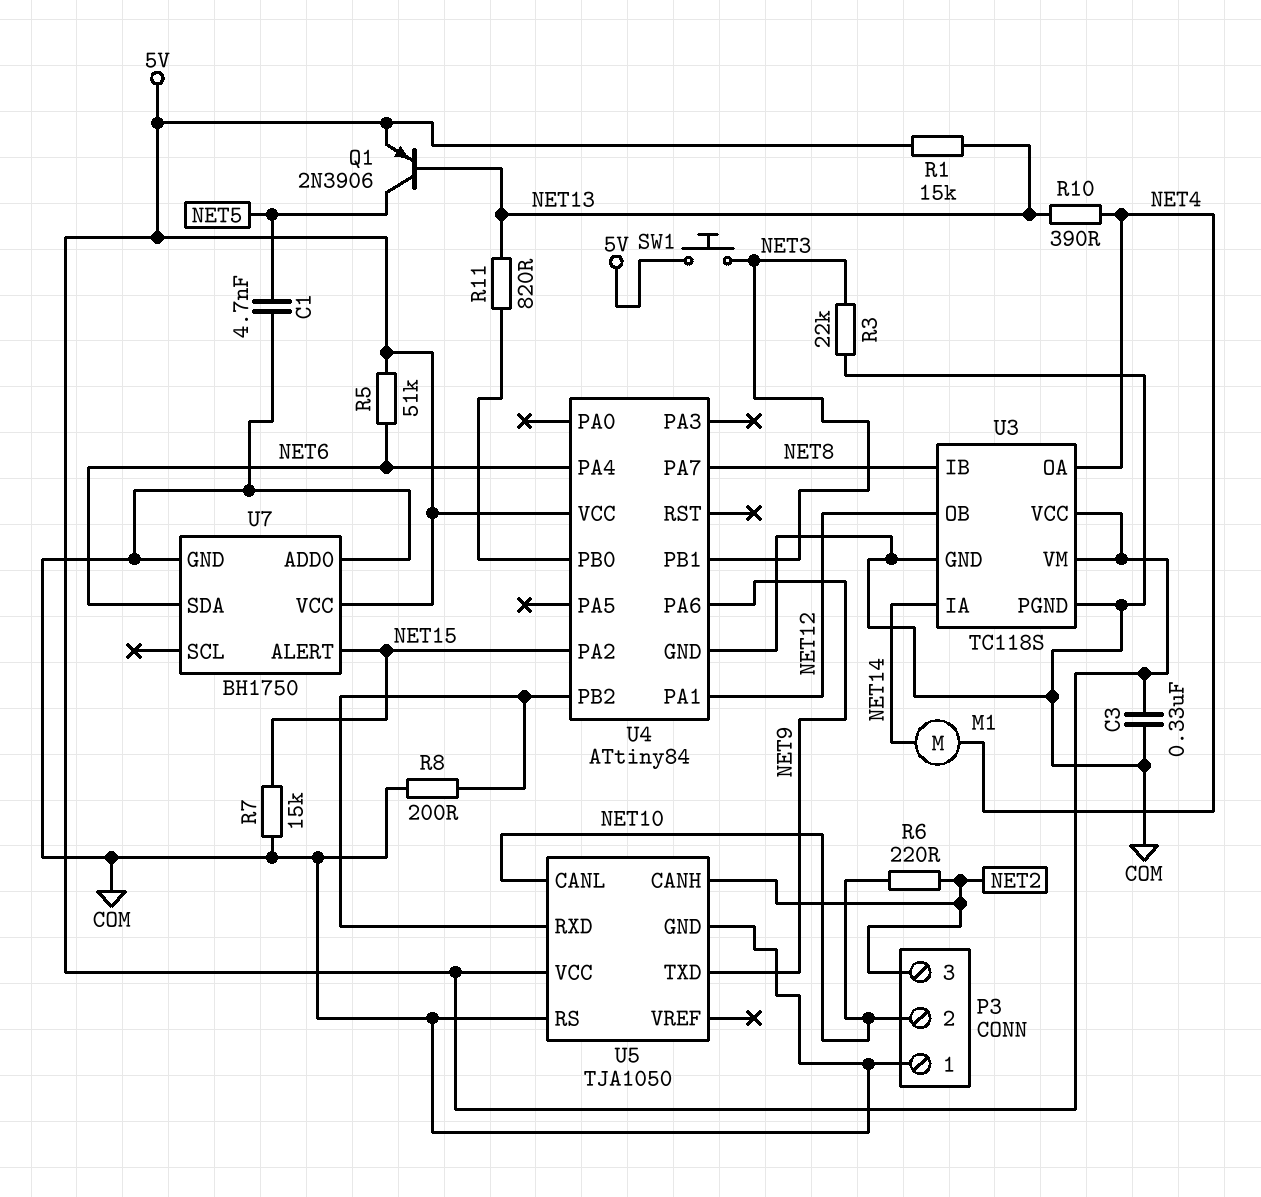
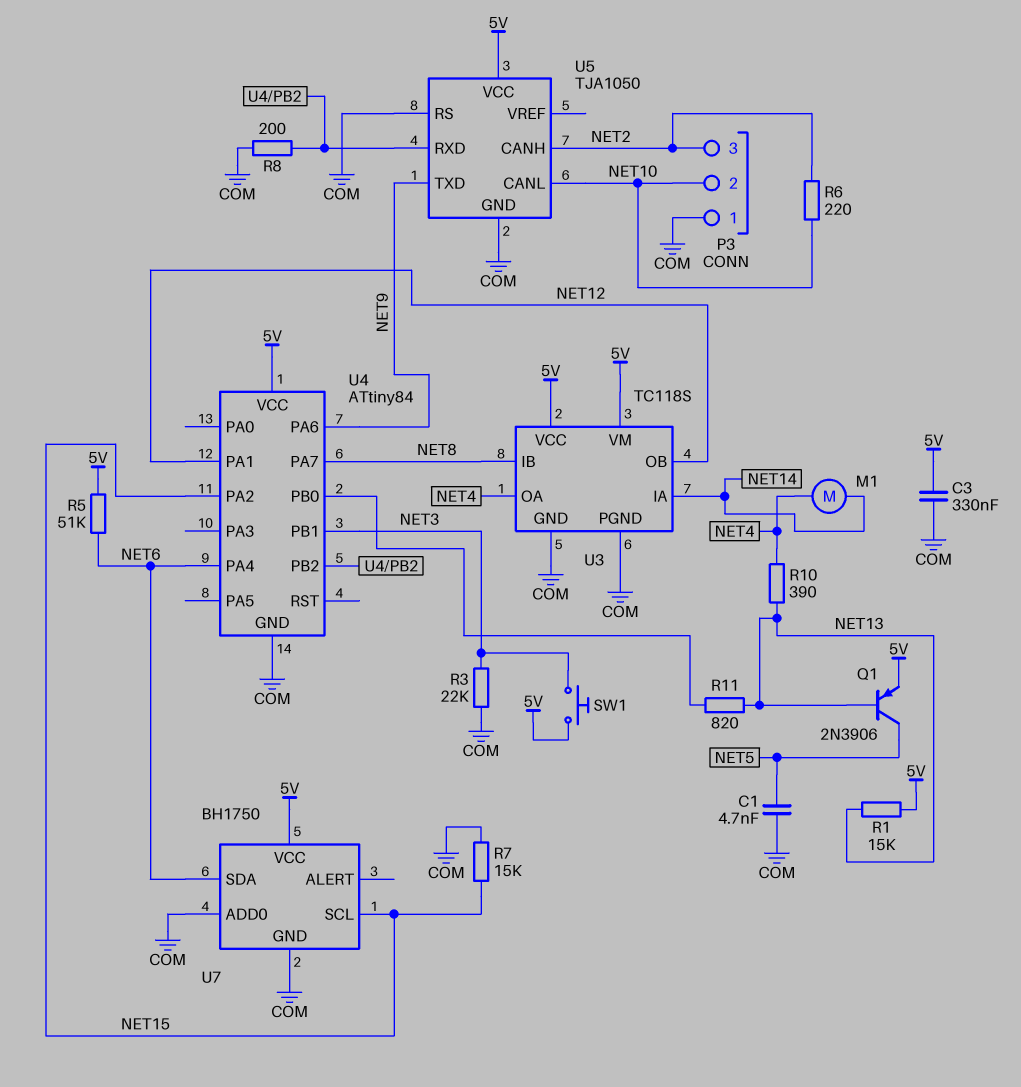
U7 pin ALERT: NET15 -> none
U7 pin SCL: none -> NET15

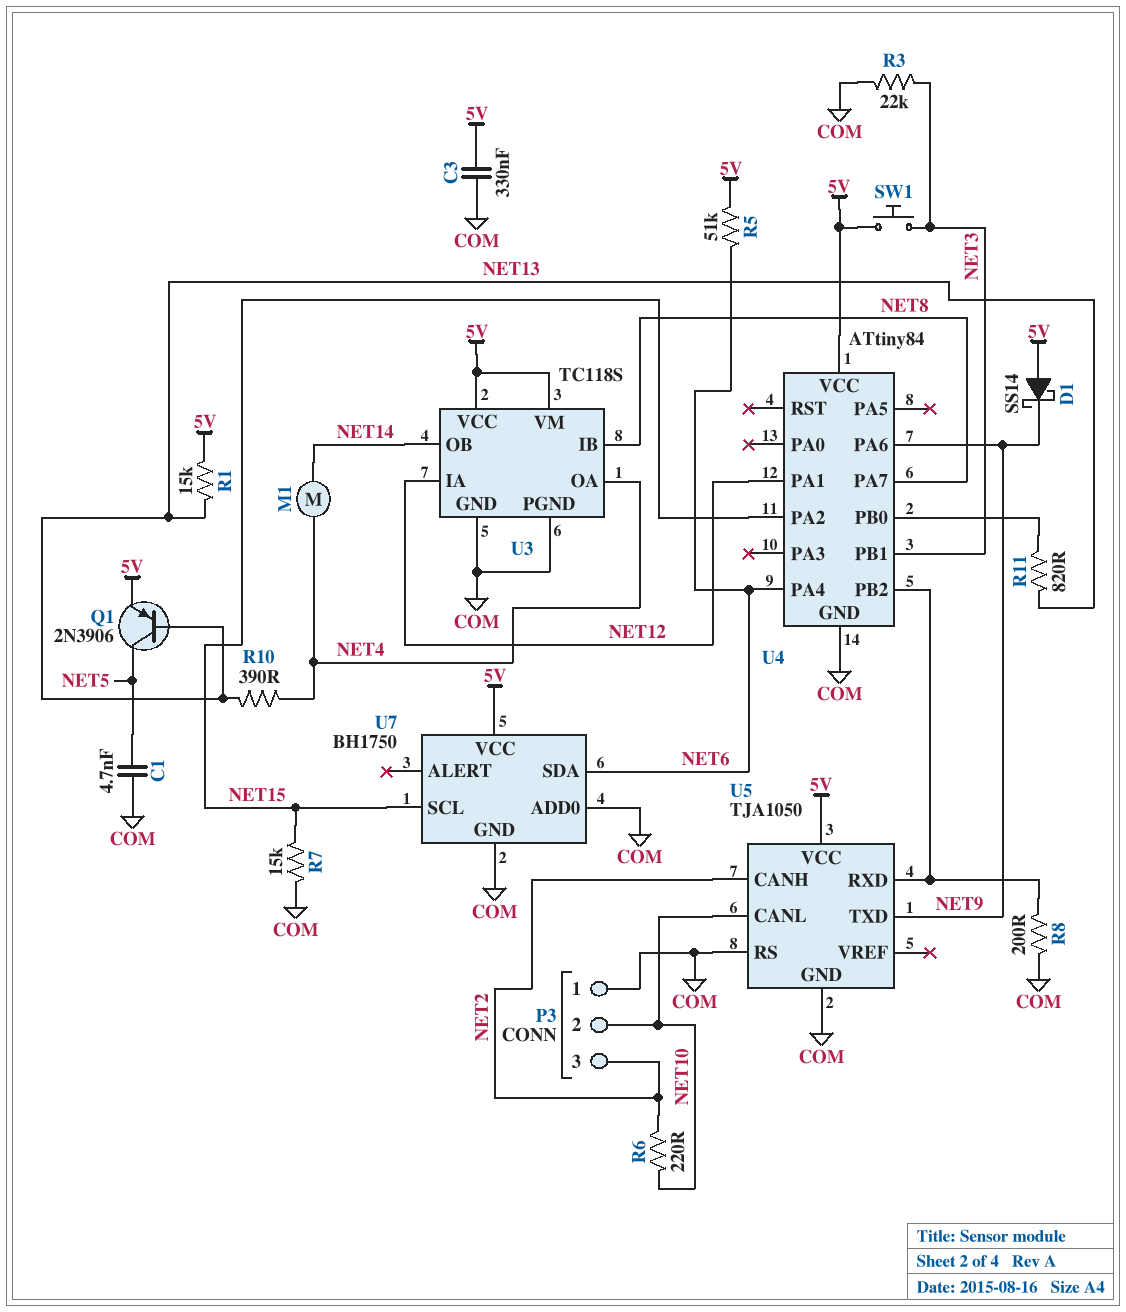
D1: none -> schottky SS14 (A 5V, K NET9)
U3 pin IA: NET14 -> NET12
U3 pin OB: NET12 -> NET14

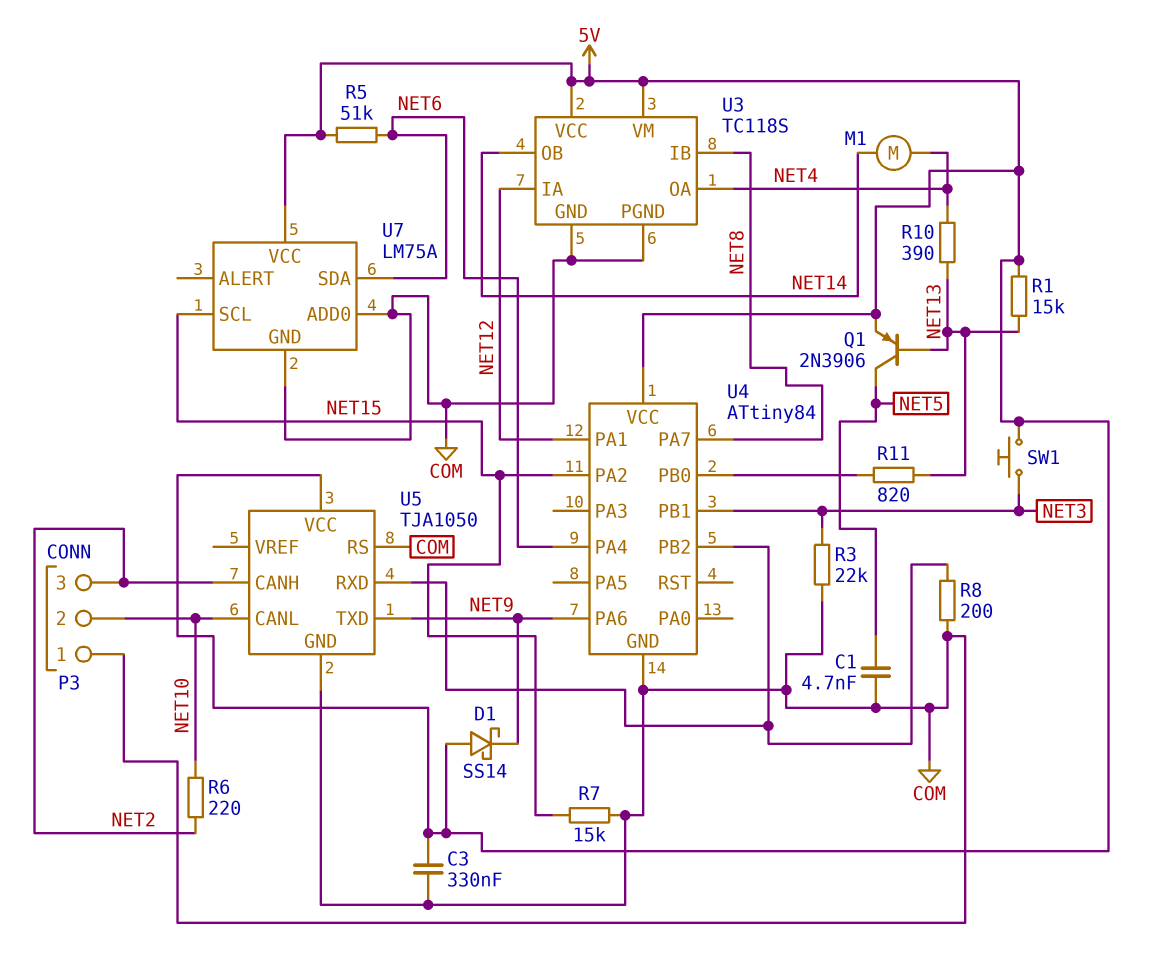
U7: BH1750 -> LM75A

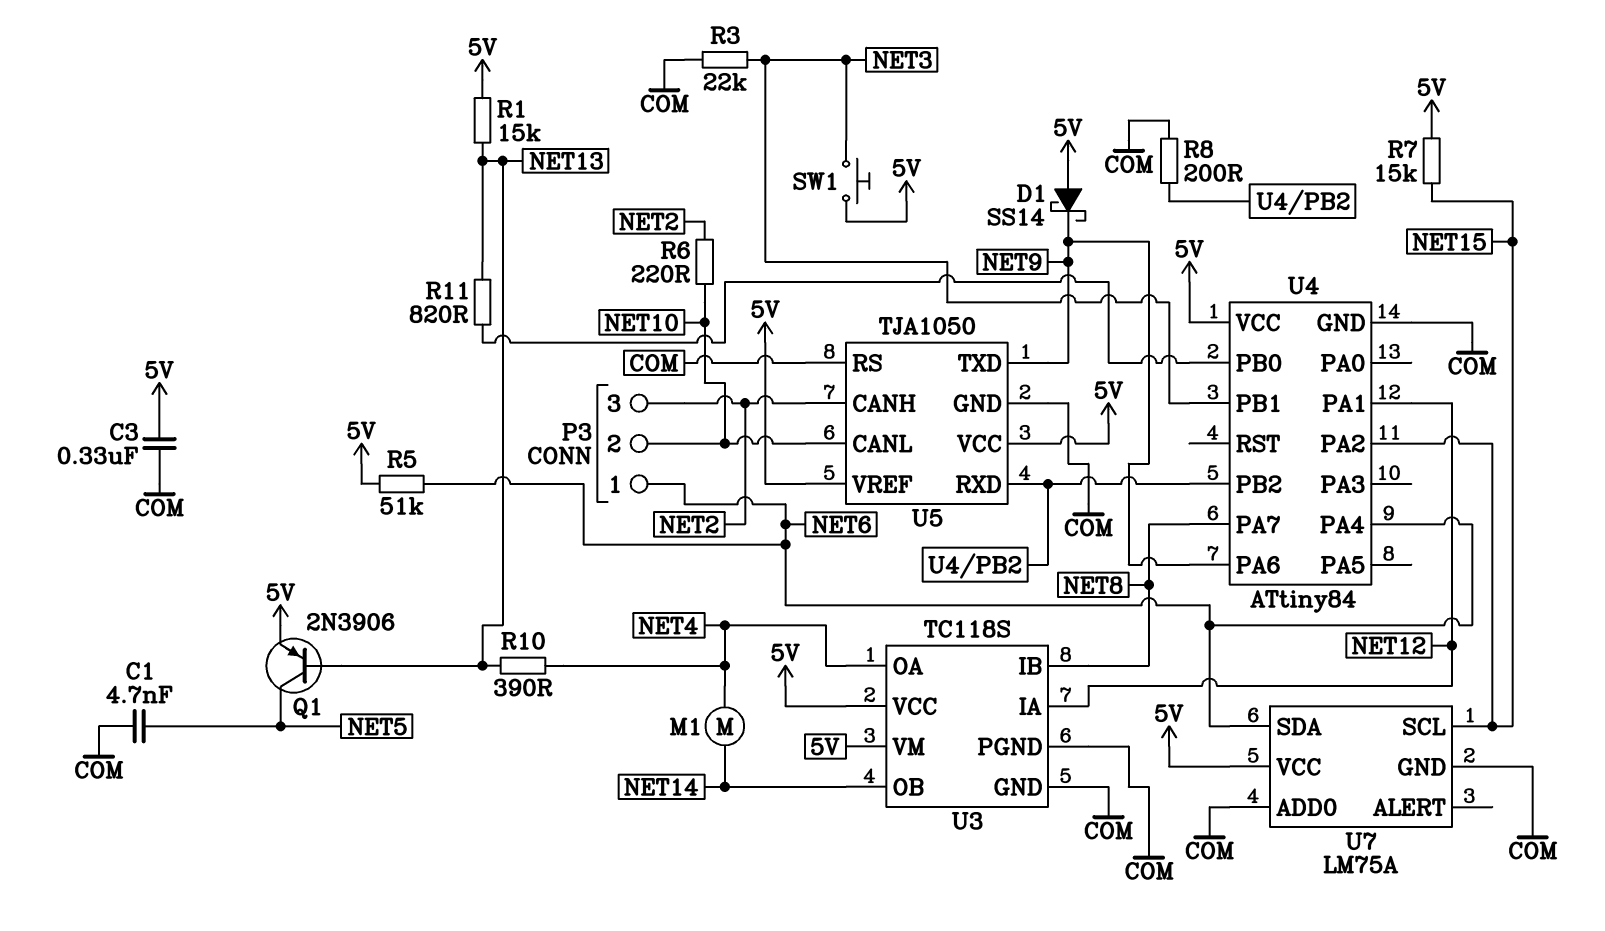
P3 pin 1: COM -> NET6
R7: 15k (COM, NET15) -> 15k (5V, NET15)
U5 pin VREF: none -> 5V

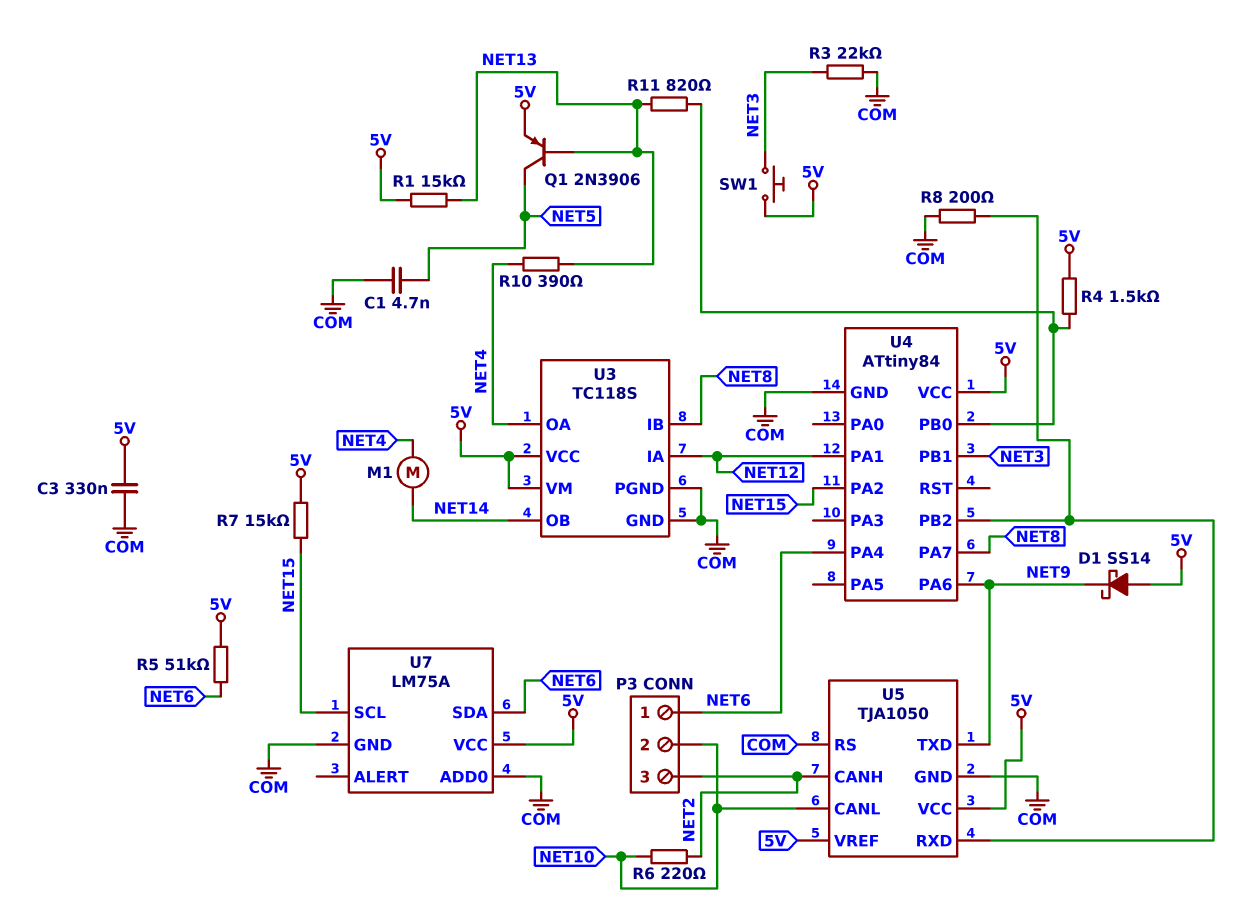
R4: none -> 1.5k (5V, U4/PB0)

